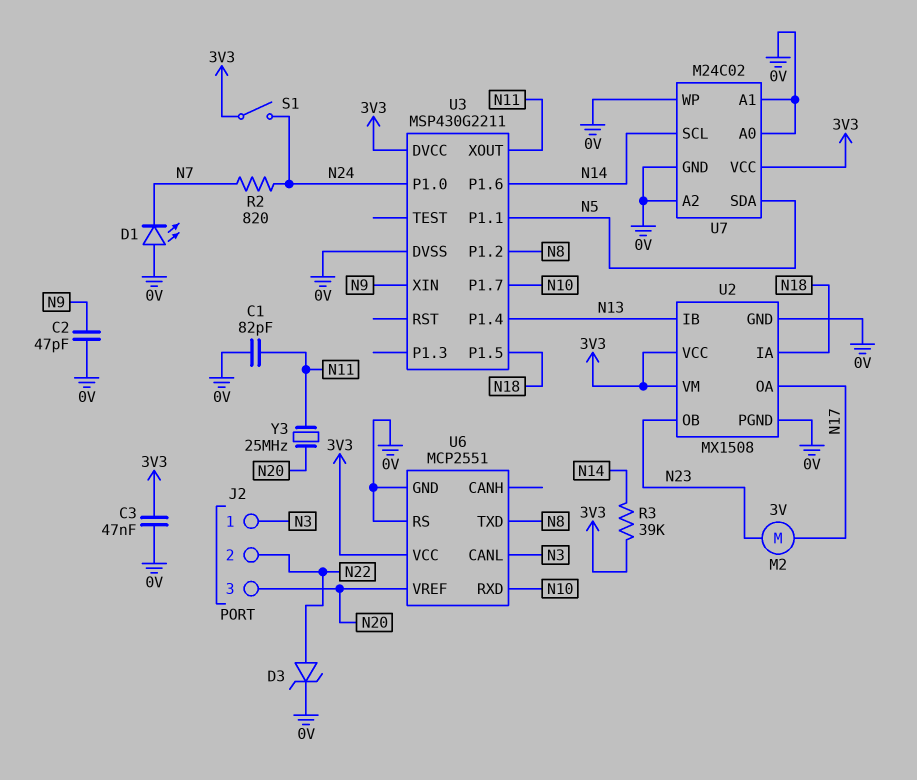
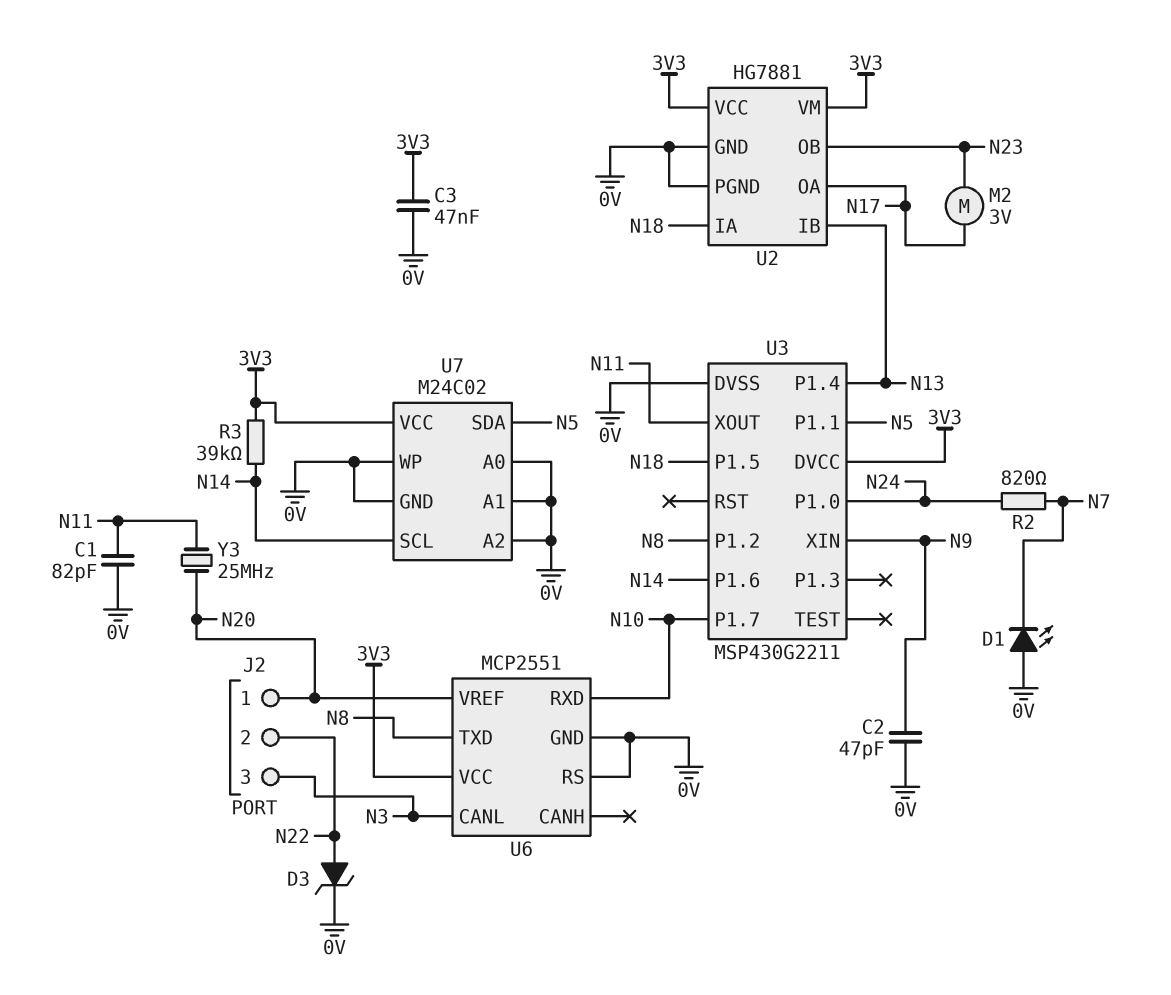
J2 pin 1: N3 -> N20
J2 pin 3: N20 -> N3
S1: switch (3V3, N24) -> none
U2: MX1508 -> HG7881

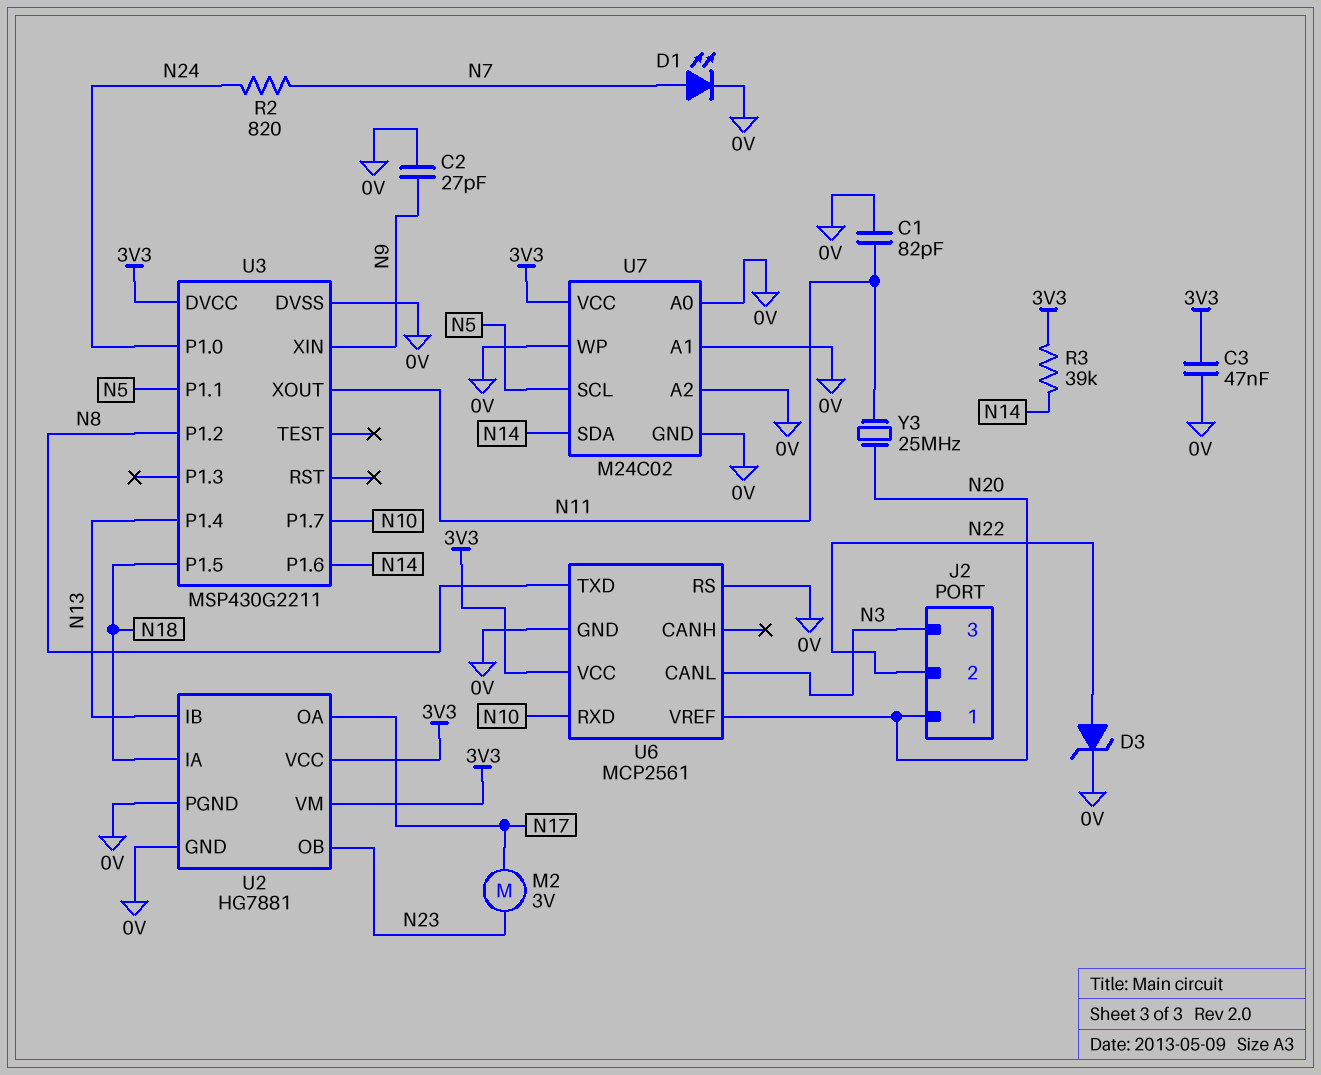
C2: 47pF (0V, N9) -> 27pF (0V, N9)
D1: LED (A 0V, K N7) -> LED (A N7, K 0V)
U6: MCP2551 -> MCP2561
U7 pin SCL: N14 -> N5
U7 pin SDA: N5 -> N14

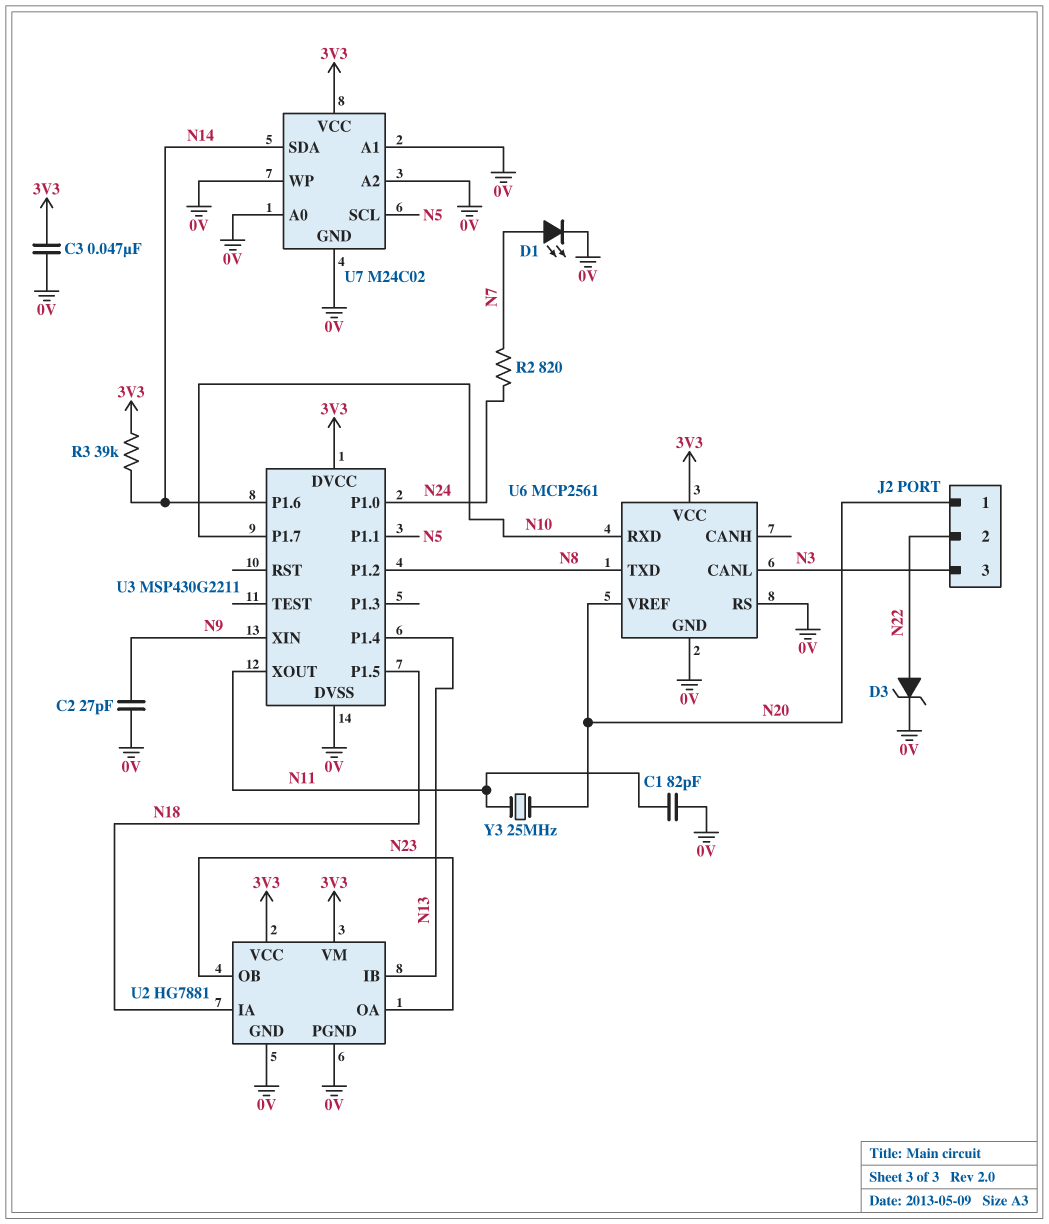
M2: motor 3V (N17, N23) -> none
U2 pin OA: N17 -> N23

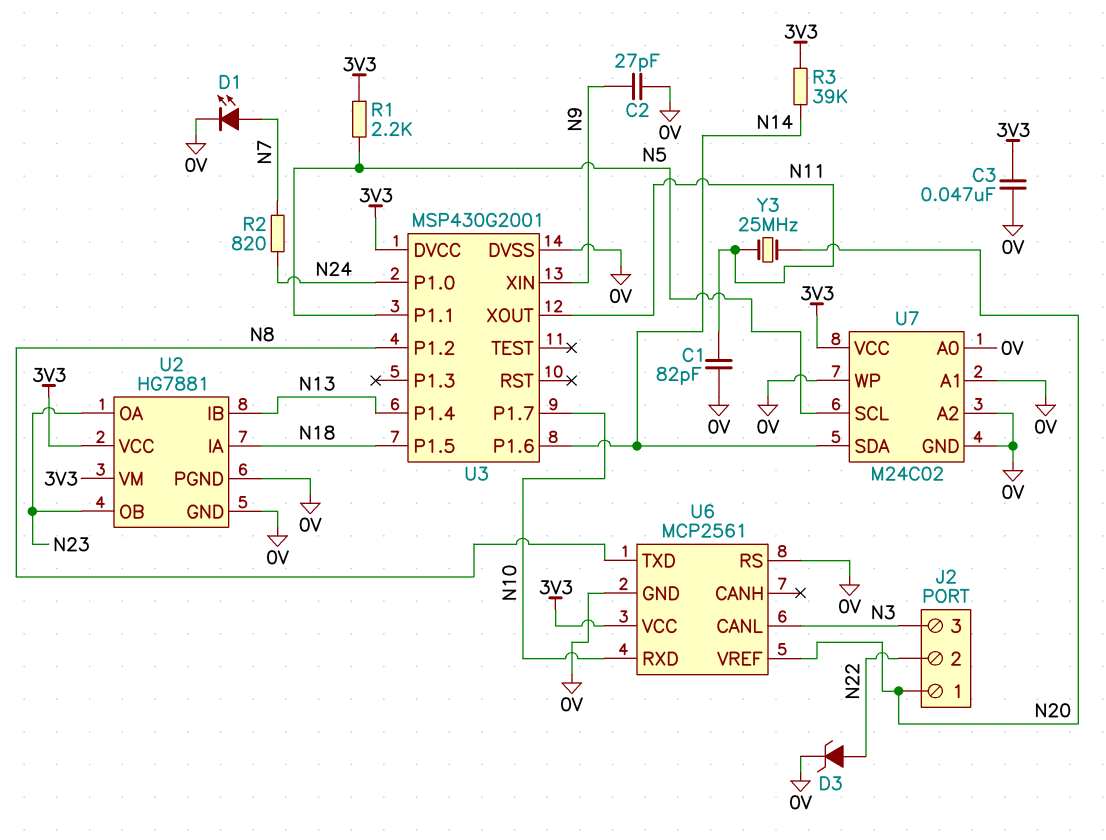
R1: none -> 2.2k (3V3, N5)
U3: MSP430G2211 -> MSP430G2001

